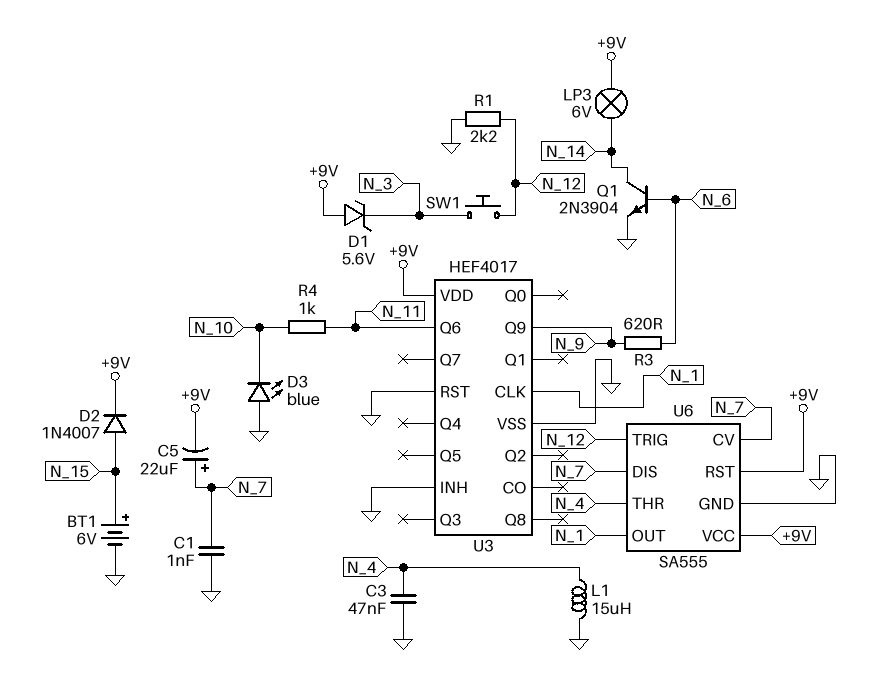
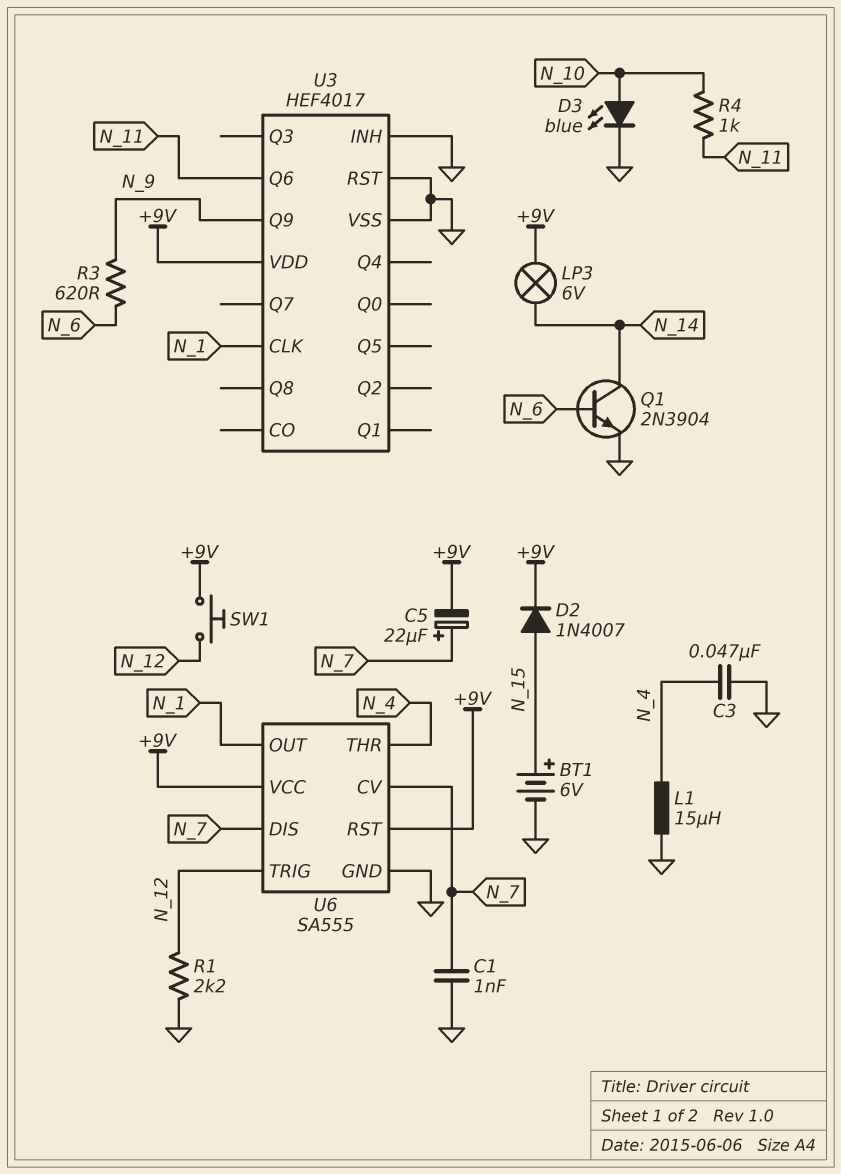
D1: zener 5.6V (A +9V, K N_3) -> none
D3: LED blue (A GND, K N_10) -> LED blue (A N_10, K GND)
SW1: button (N_3, N_12) -> button (+9V, N_12)

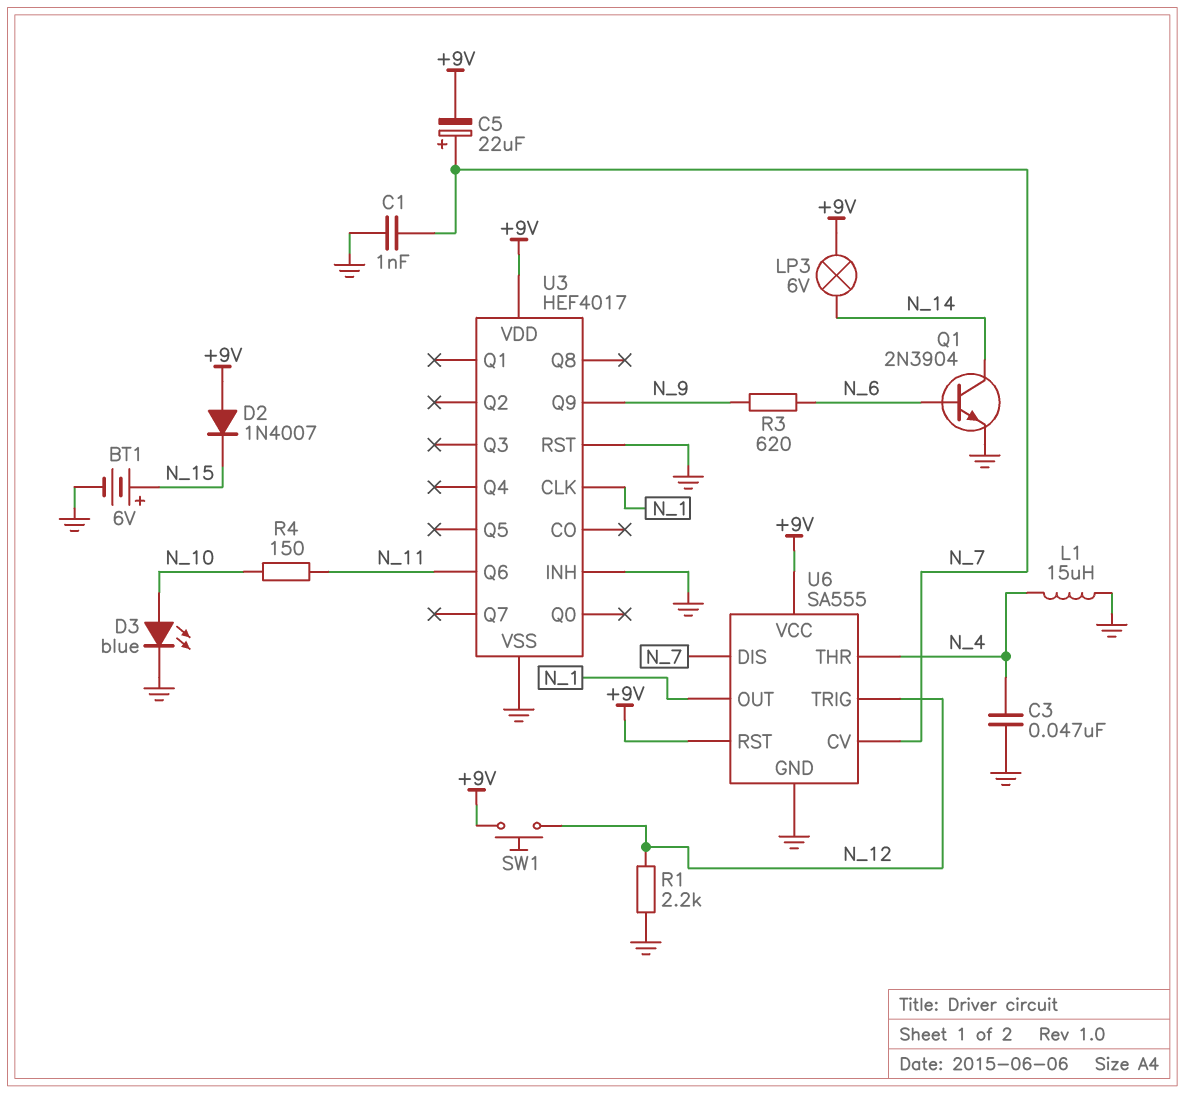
D2: diode 1N4007 (A N_15, K +9V) -> diode 1N4007 (A +9V, K N_15)
R4: 1k (N_10, N_11) -> 150 (N_10, N_11)

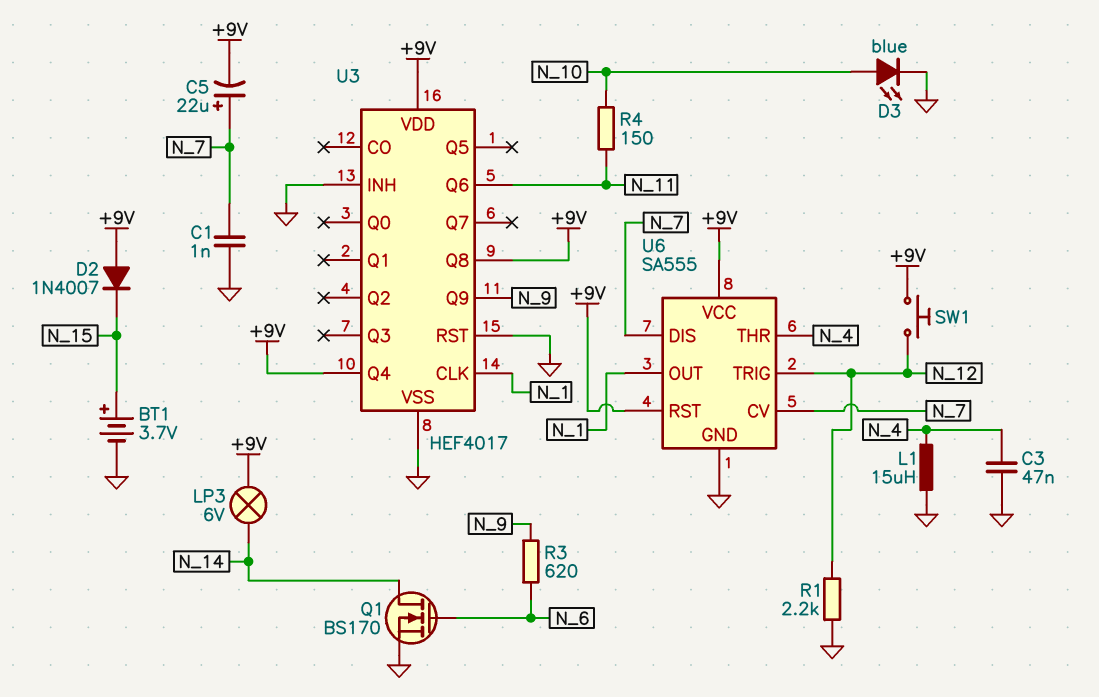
BT1: 6V (plus N_15, minus GND) -> 3.7V (plus N_15, minus GND)
Q1: NPN 2N3904 (B N_6, C N_14, E GND) -> NMOS BS170 (G N_6, D N_14, S GND)
U3 pin Q4: none -> +9V
U3 pin Q8: none -> +9V

